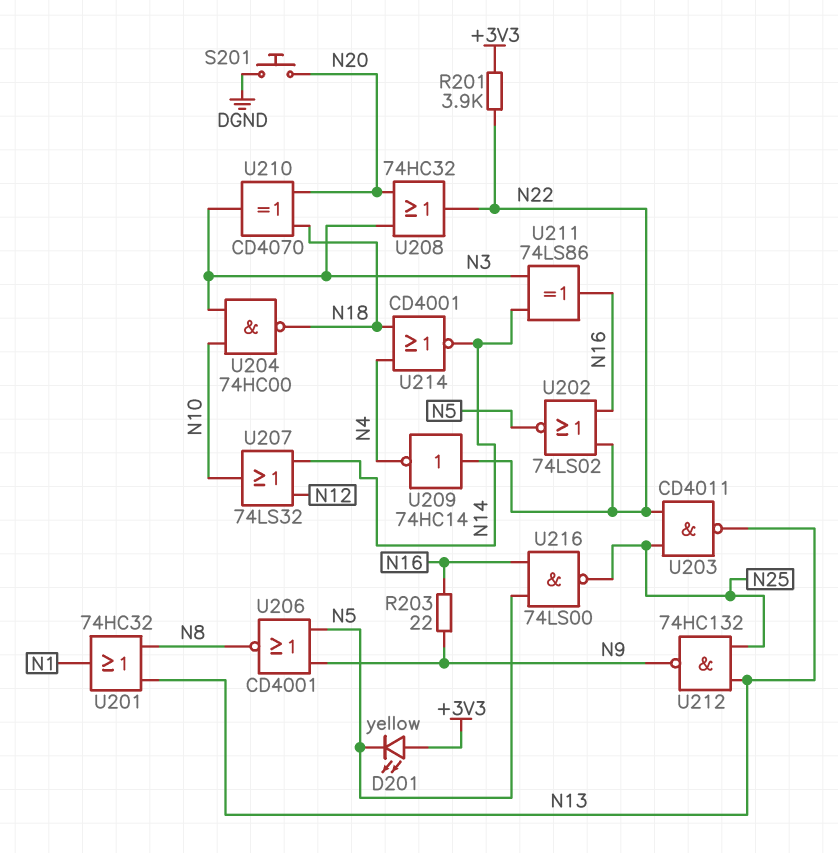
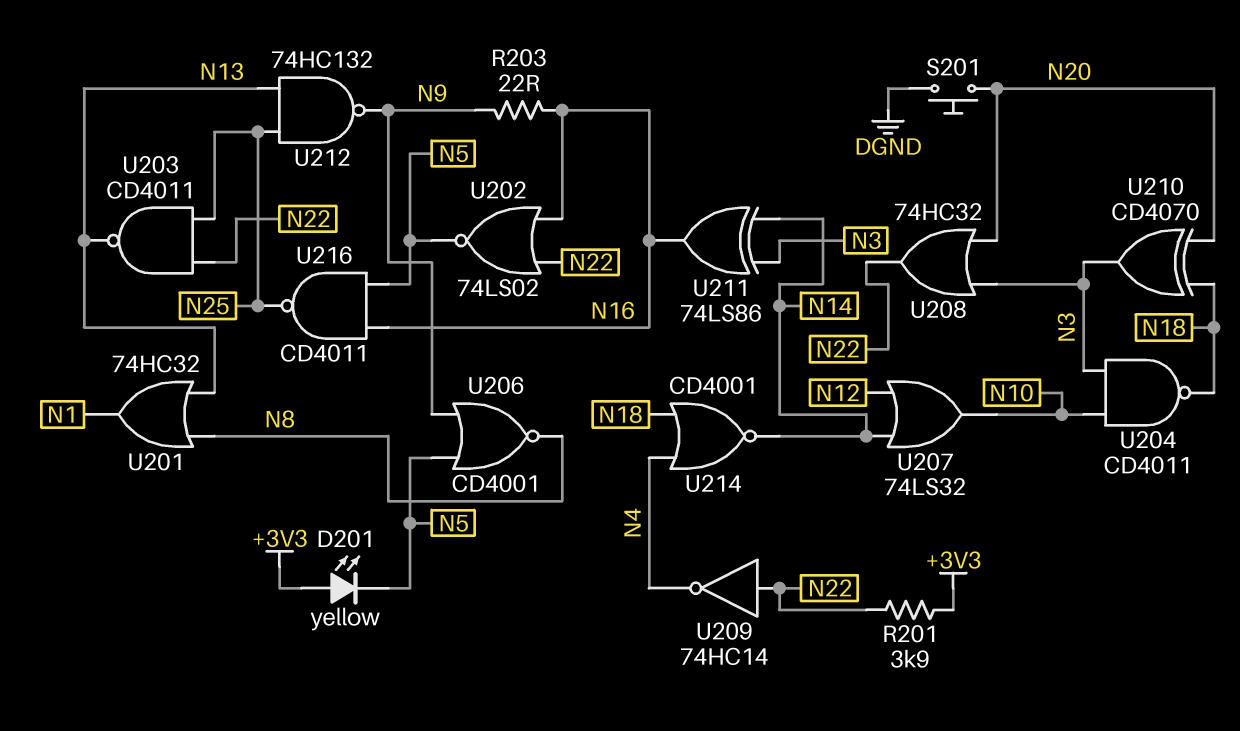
U204: NAND 74HC00 (in N3, in N10, out N18) -> NAND CD4011 (in N3, in N10, out N18)
U216: NAND 74LS00 (in N5, in N16, out N25) -> NAND CD4011 (in N5, in N16, out N25)

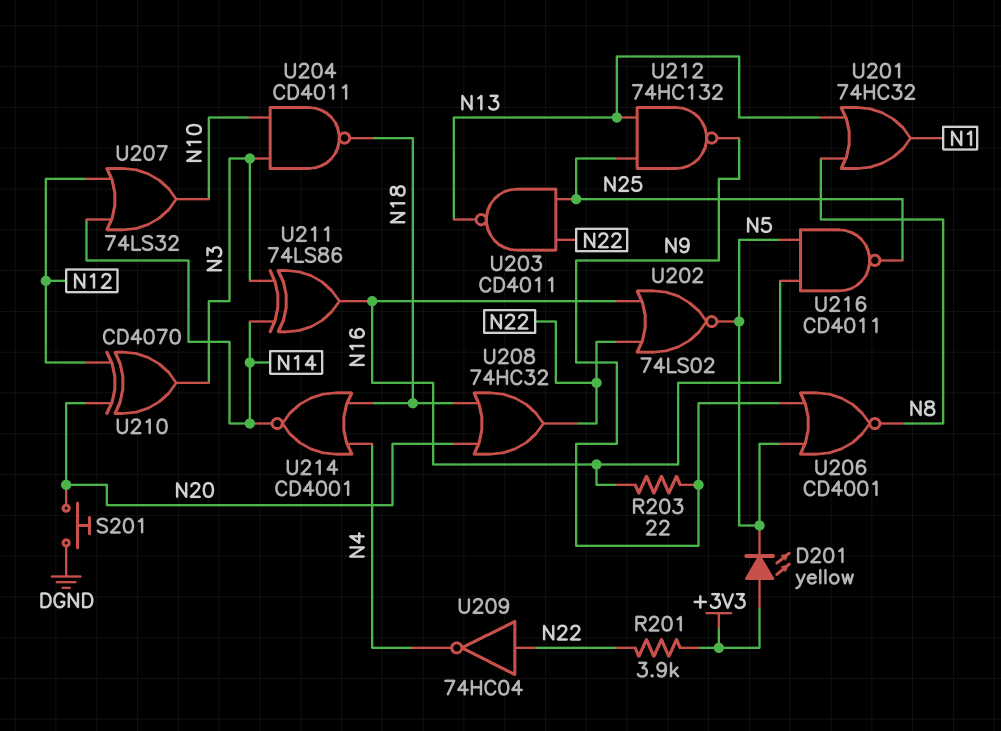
U208: OR 74HC32 (in N3, in N20, out N22) -> OR 74HC32 (in N18, in N20, out N22)
U209: NOT 74HC14 (in N22, out N4) -> NOT 74HC04 (in N22, out N4)
U210: XOR CD4070 (in N18, in N20, out N3) -> XOR CD4070 (in N12, in N20, out N3)

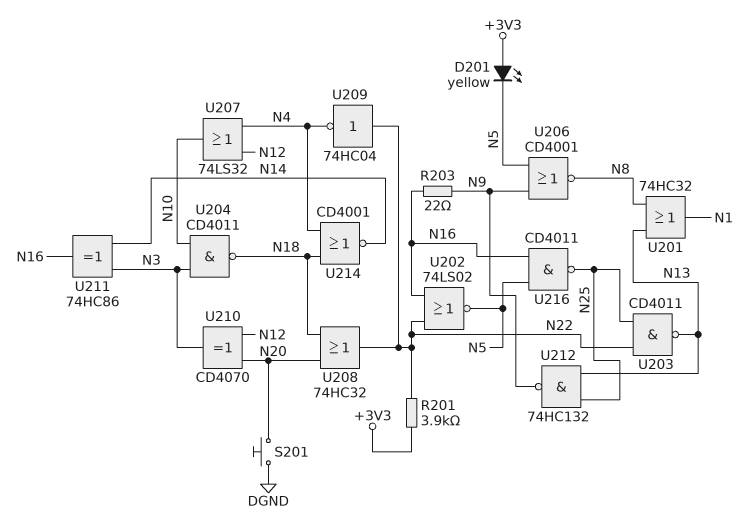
U207: OR 74LS32 (in N12, in N14, out N10) -> OR 74LS32 (in N4, in N12, out N10)
U211: XOR 74LS86 (in N3, in N14, out N16) -> XOR 74HC86 (in N3, in N14, out N16)

